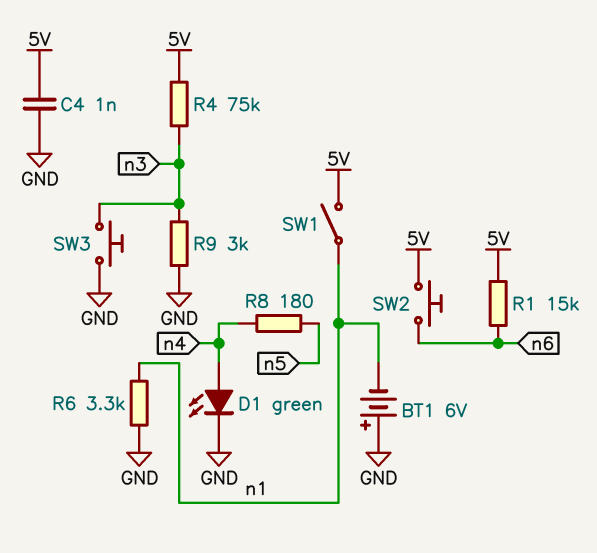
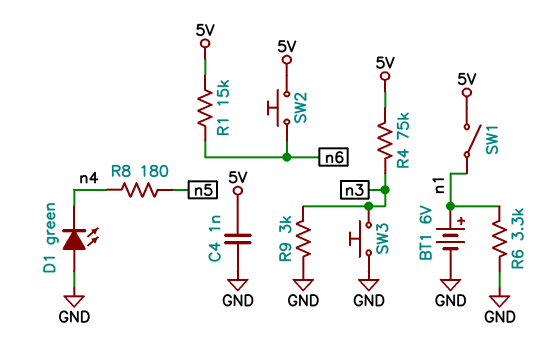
BT1: 6V (plus GND, minus n1) -> 6V (plus n1, minus GND)
D1: LED green (A n4, K GND) -> LED green (A GND, K n4)

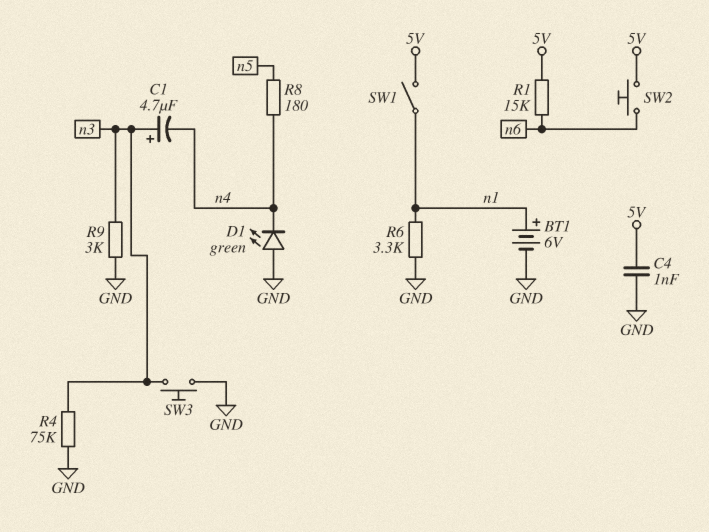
C1: none -> 4.7uF (plus n3, minus n4)
R4: 75k (5V, n3) -> 75k (GND, n3)

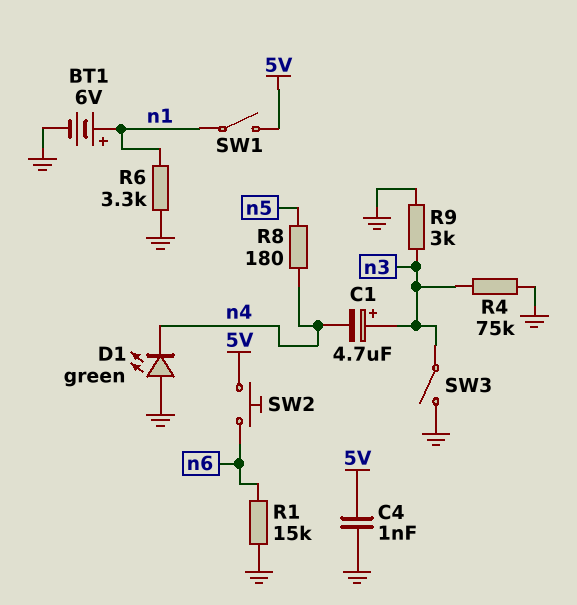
R1: 15k (5V, n6) -> 15k (GND, n6)
SW3: button (GND, n3) -> switch (GND, n3)

